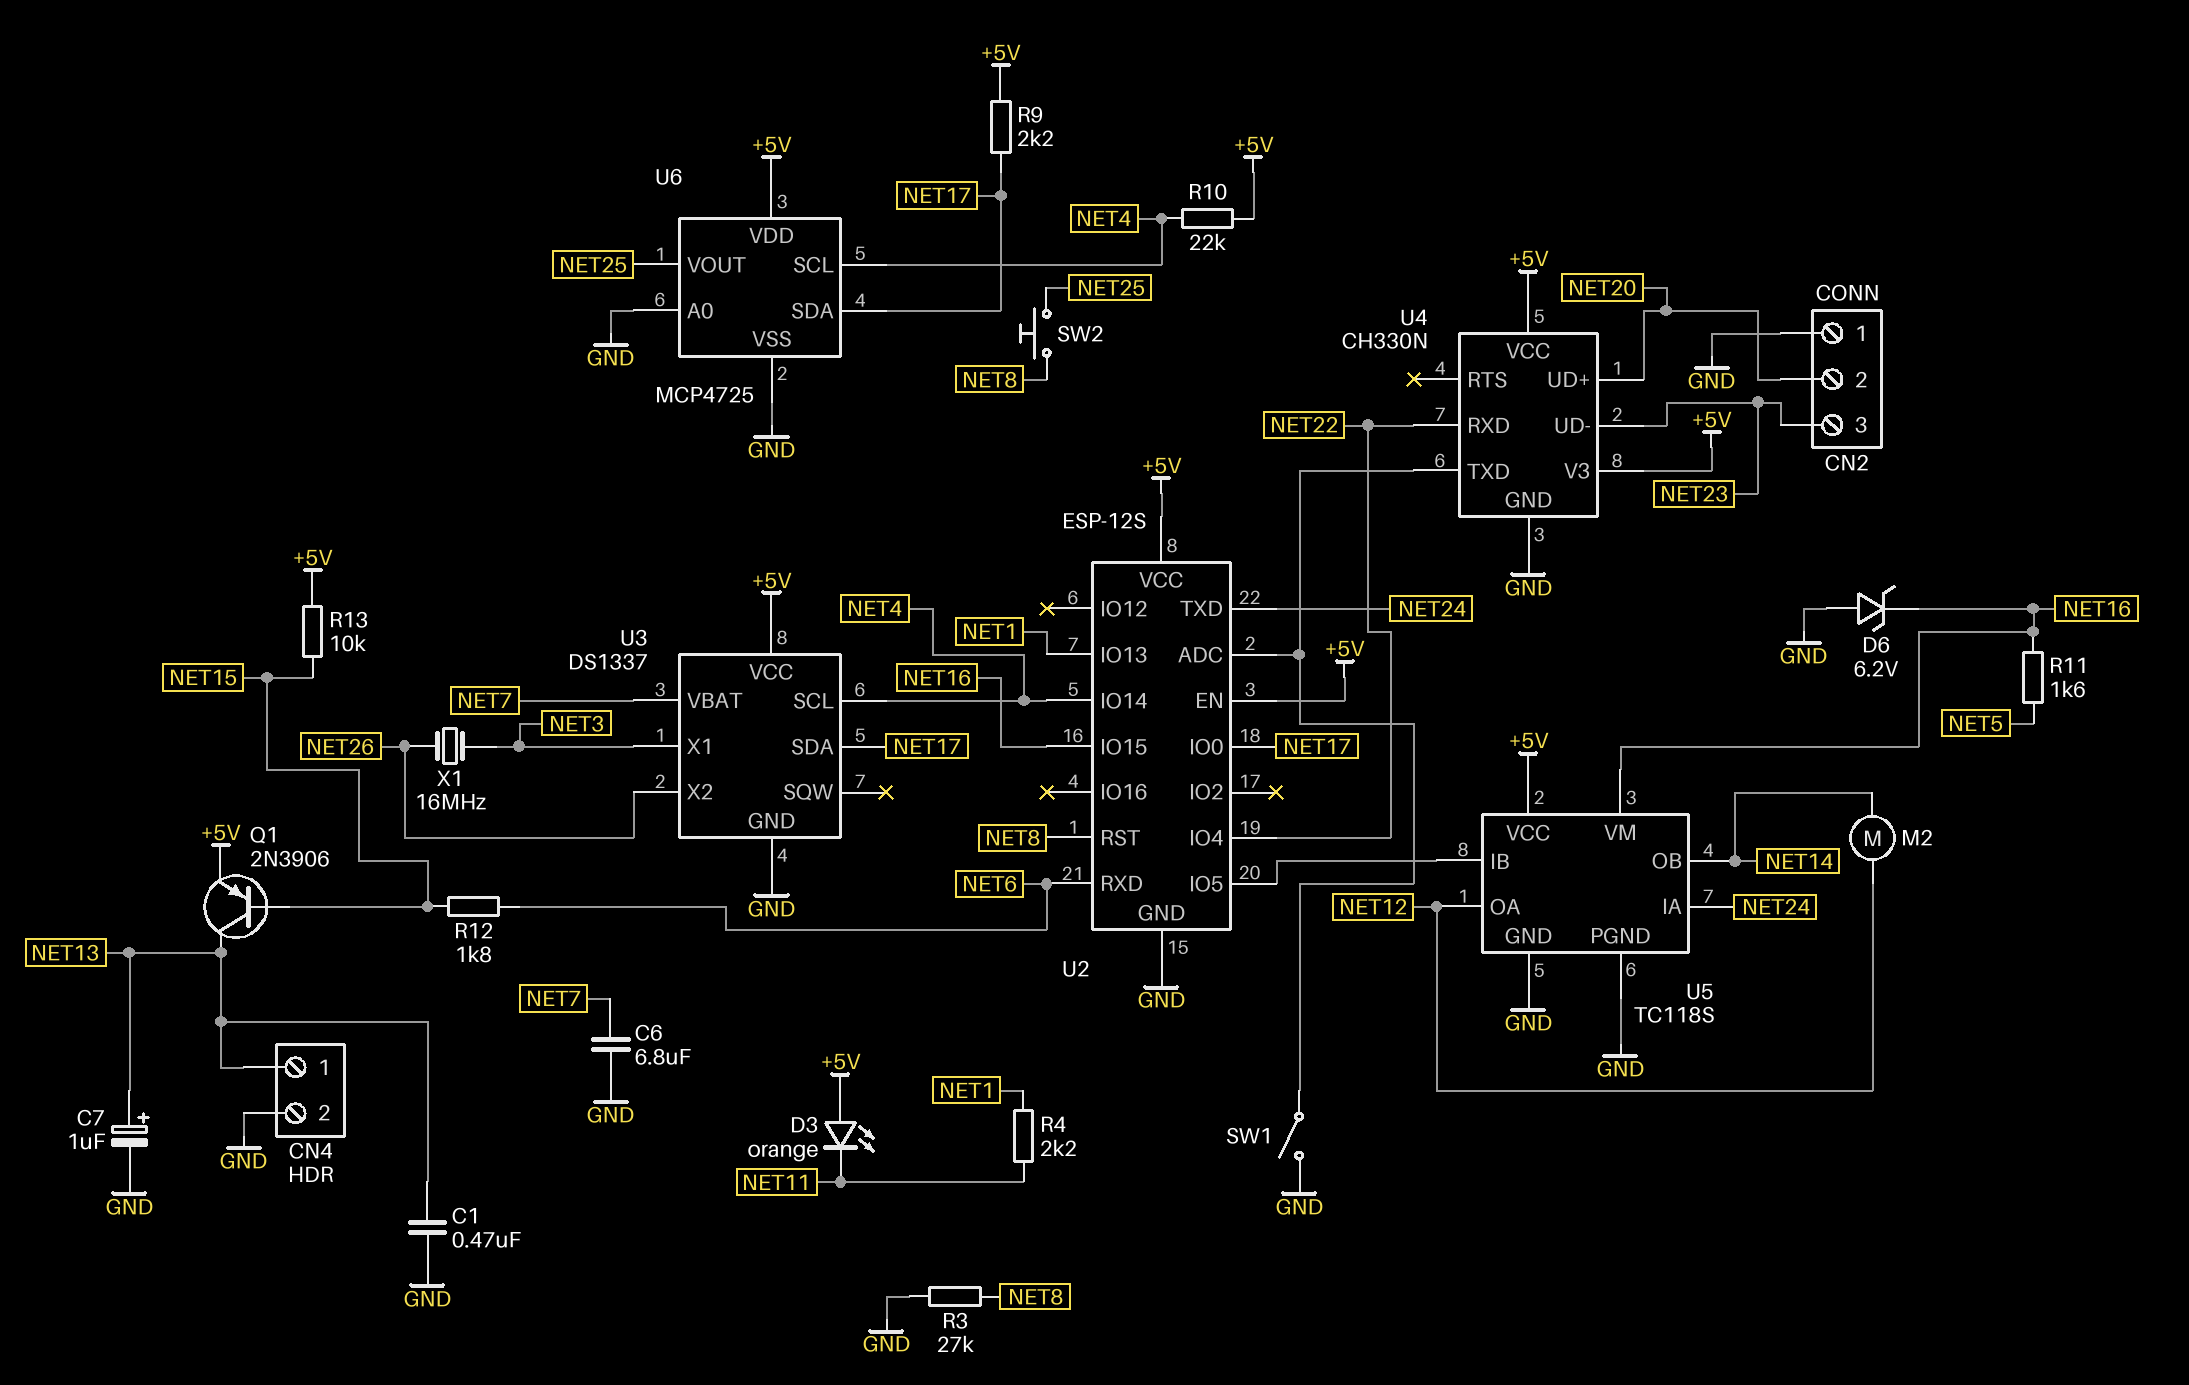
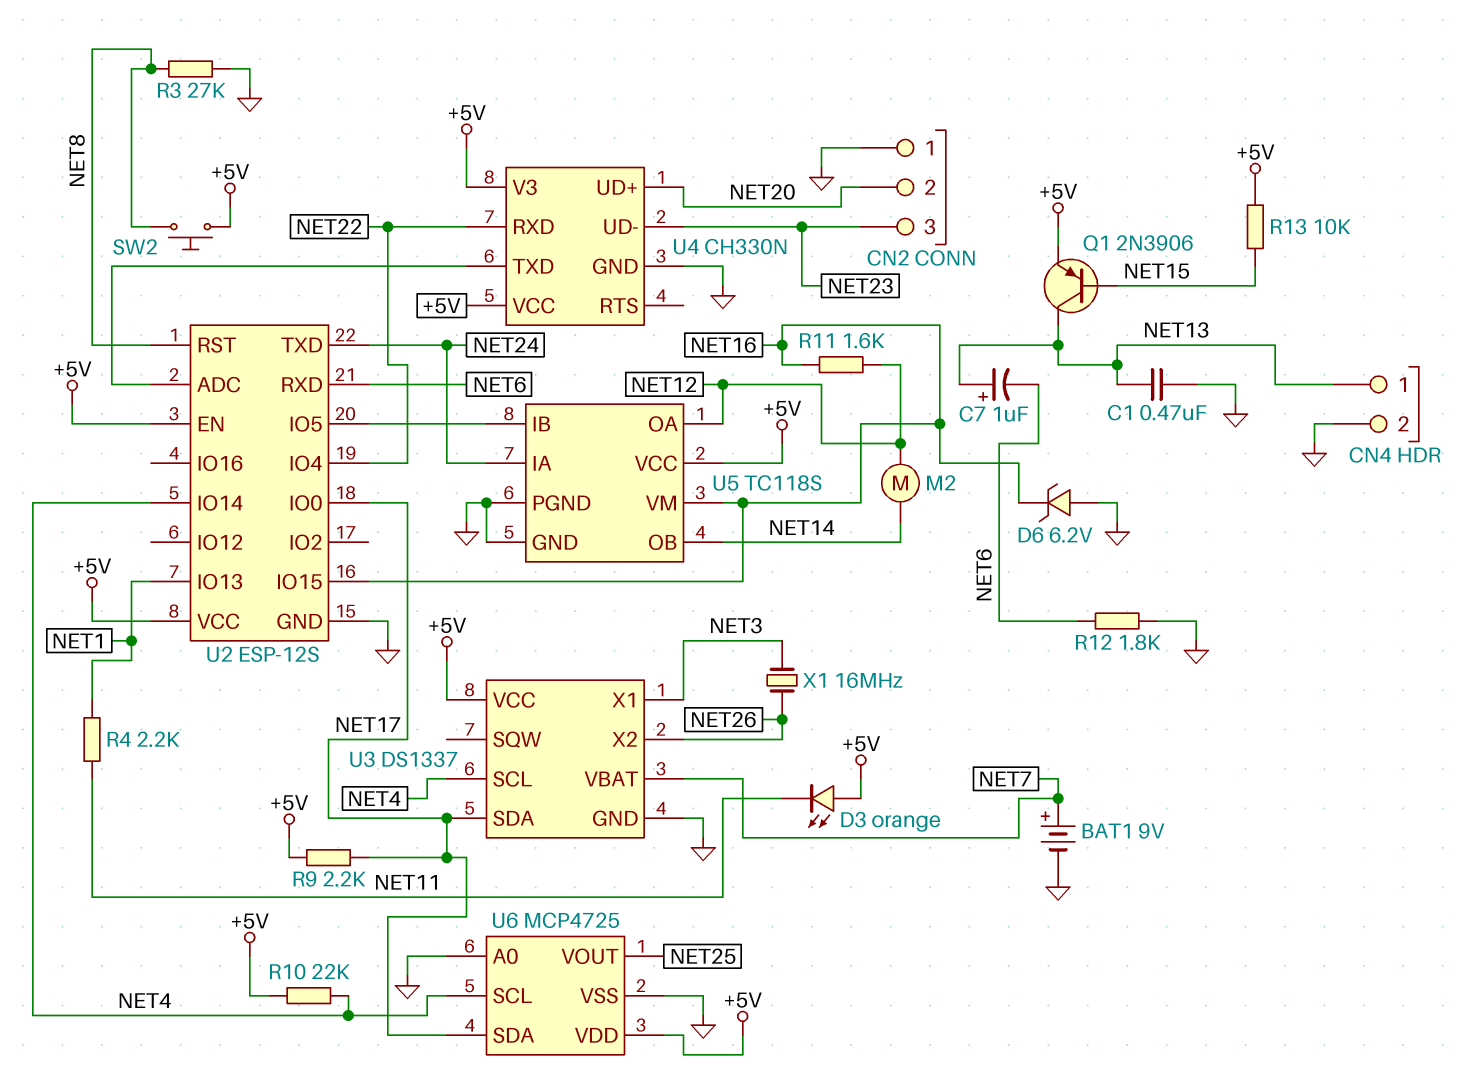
BAT1: none -> 9V (plus NET7, minus GND)
C6: 6.8uF (GND, NET7) -> none
C7: 1uF (plus NET13, minus GND) -> 1uF (plus NET13, minus NET6)
R11: 1.6k (NET5, NET16) -> 1.6k (NET12, NET16)
R12: 1.8k (NET6, NET15) -> 1.8k (GND, NET6)
SW1: switch (GND, U2/ADC) -> none
SW2: button (NET8, NET25) -> button (+5V, NET8)

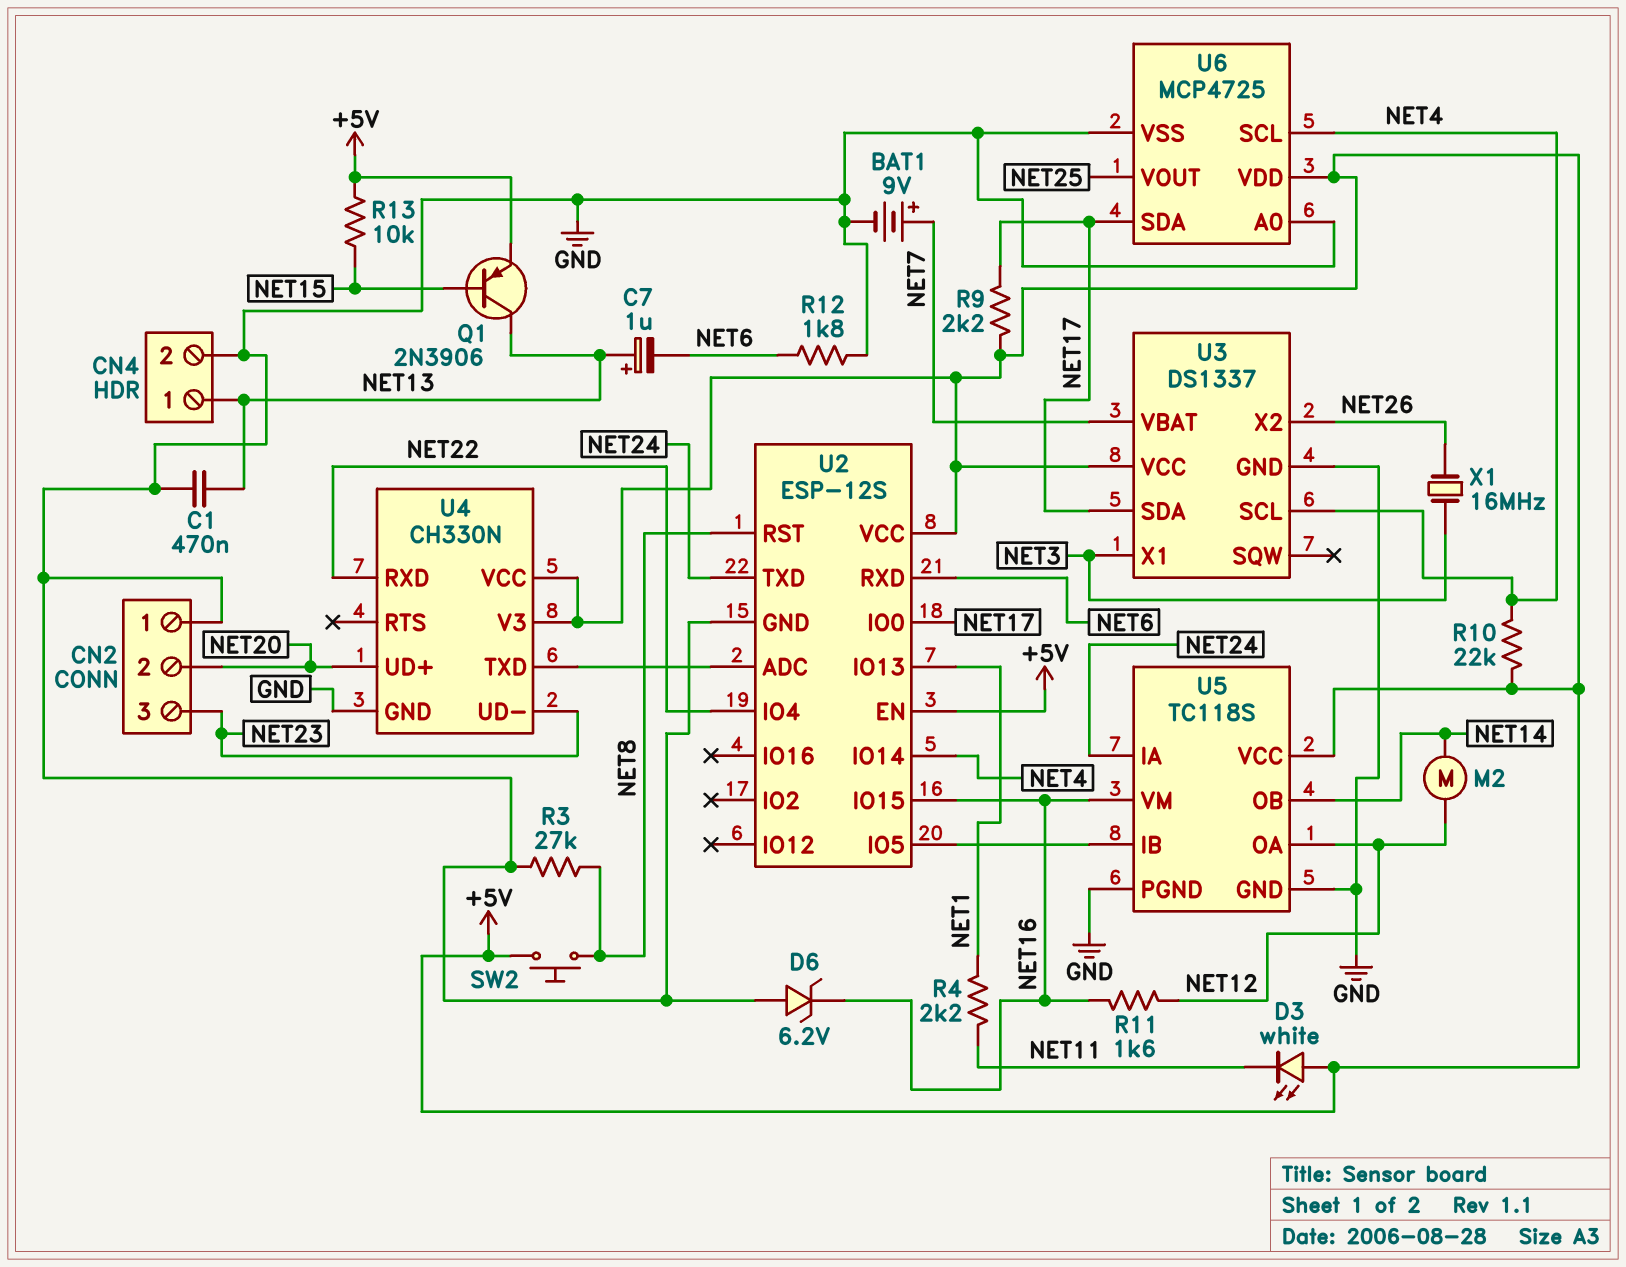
D3: LED orange (A +5V, K NET11) -> LED white (A +5V, K NET11)

